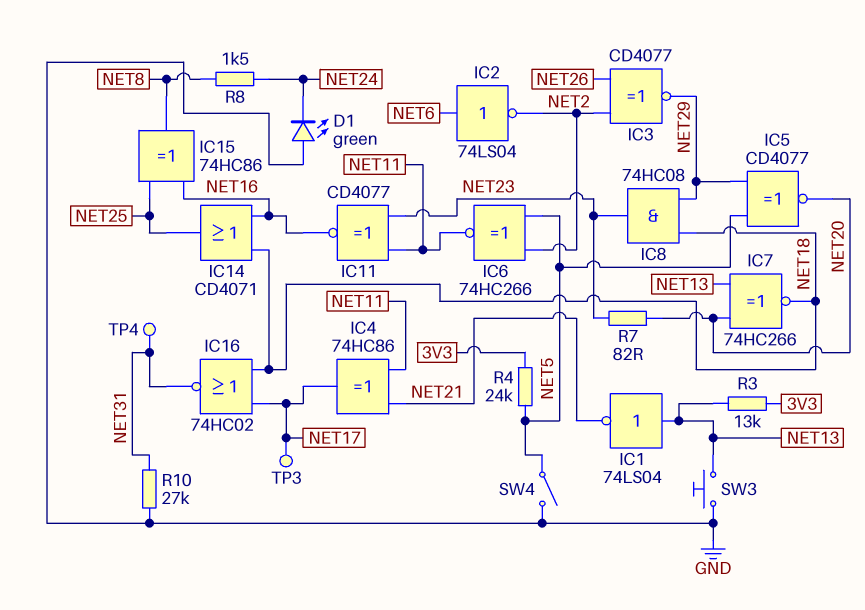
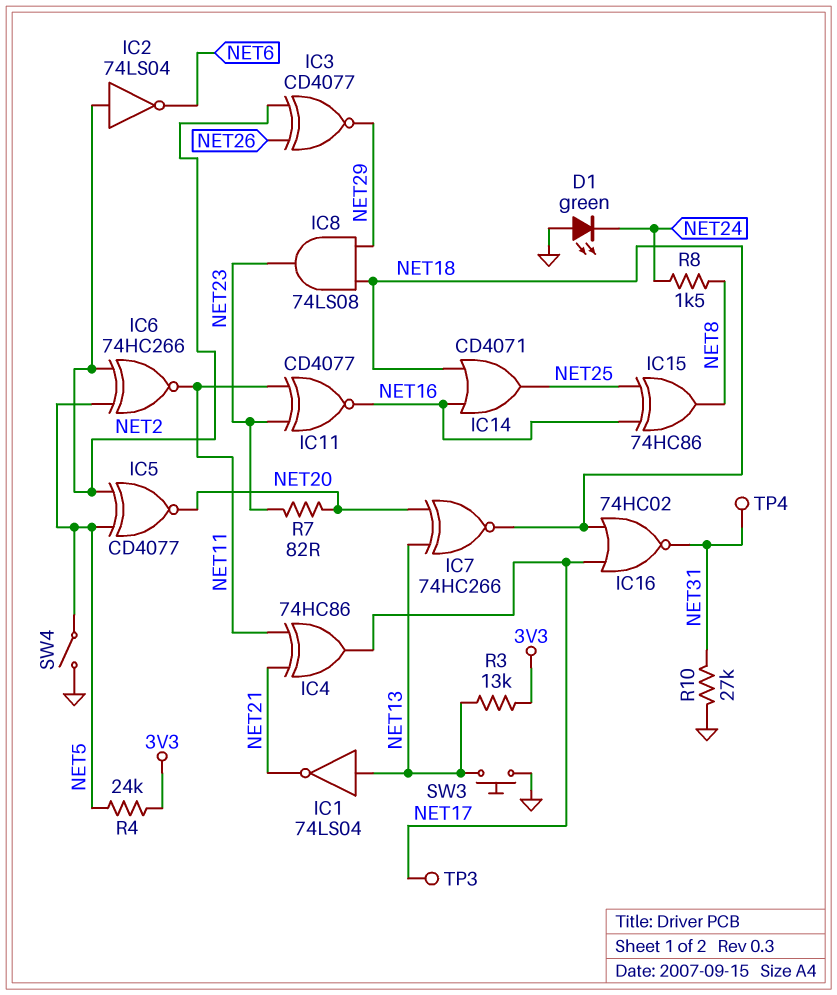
IC2: NOT 74LS04 (in NET6, out NET2) -> NOT 74LS04 (in NET2, out NET6)
IC5: XNOR CD4077 (in NET5, in NET29, out NET20) -> XNOR CD4077 (in NET2, in NET5, out NET20)
IC8: AND 74HC08 (in NET18, in NET29, out NET23) -> AND 74LS08 (in NET18, in NET29, out NET23)

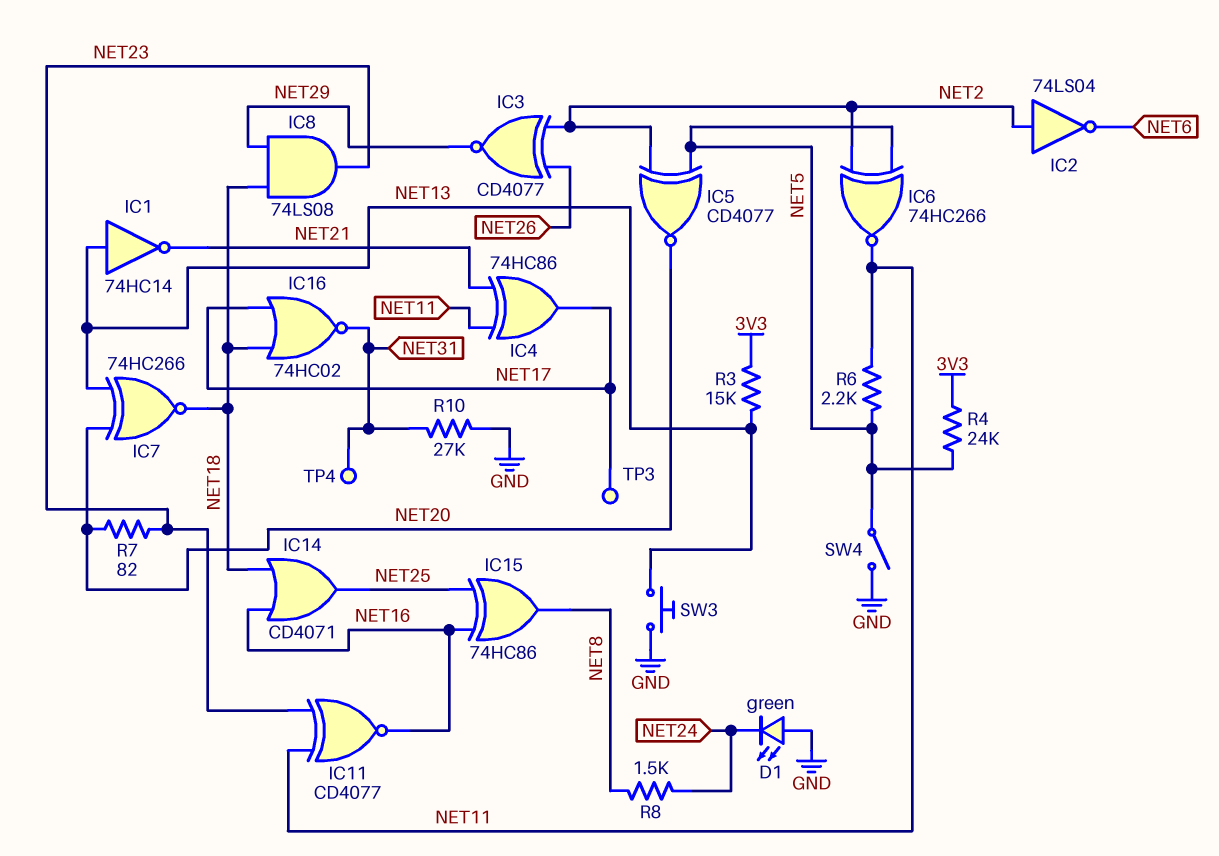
IC1: NOT 74LS04 (in NET13, out NET21) -> NOT 74HC14 (in NET13, out NET21)
R3: 13k (3V3, NET13) -> 15k (3V3, NET13)
R6: none -> 2.2k (NET5, NET11)

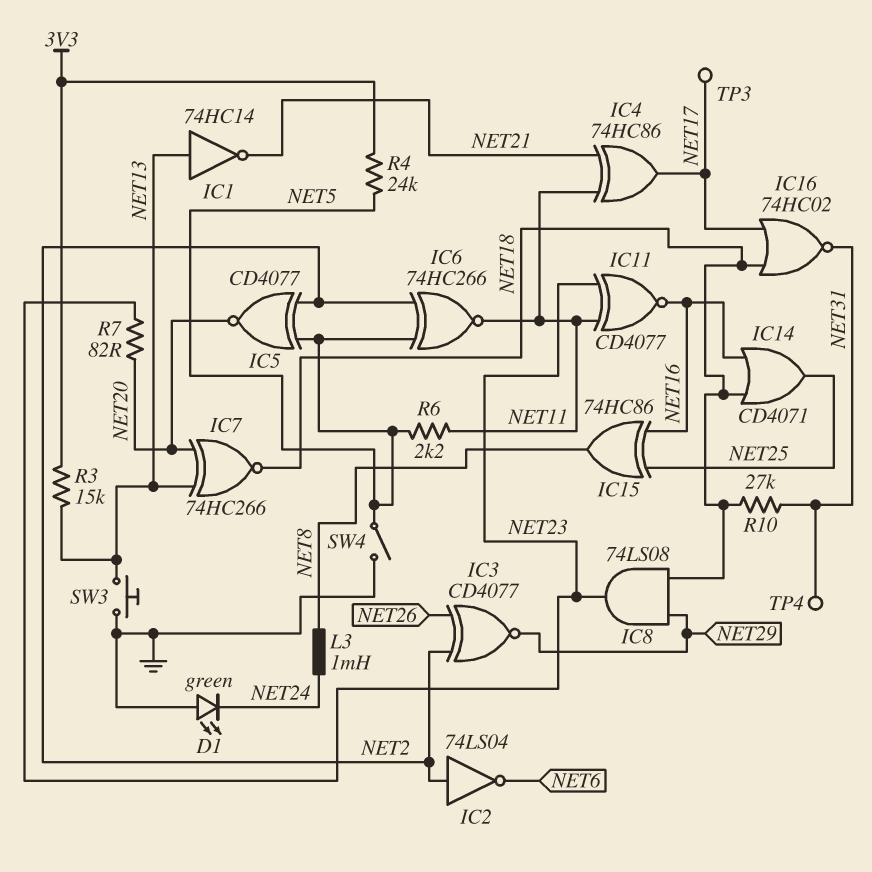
L3: none -> 1mH (NET8, NET24)
R8: 1.5k (NET8, NET24) -> none
R10: 27k (GND, NET31) -> 27k (NET18, NET31)

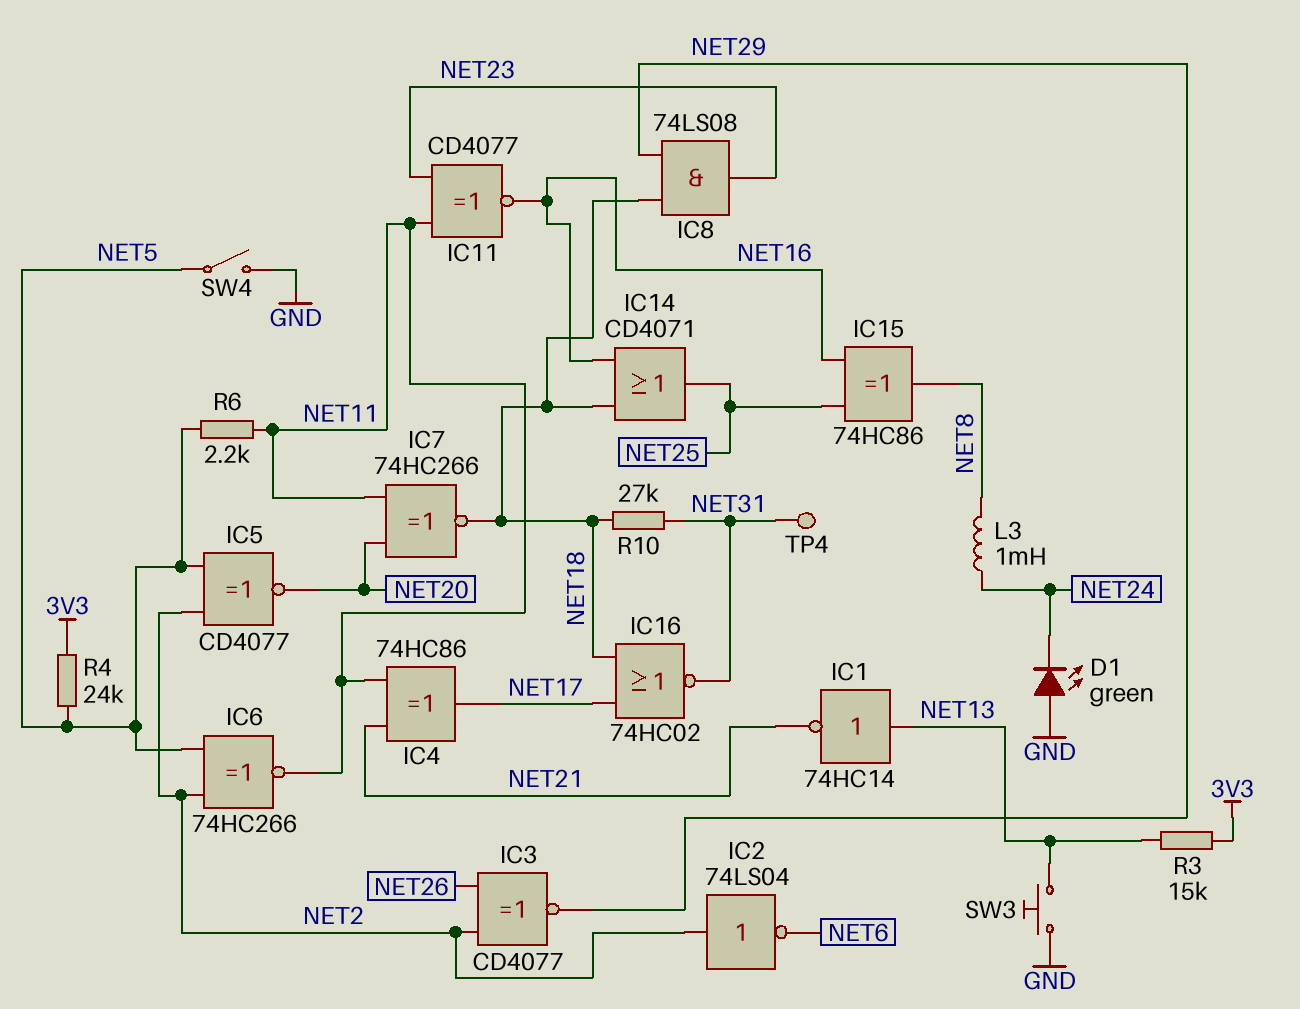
IC7: XNOR 74HC266 (in NET13, in NET20, out NET18) -> XNOR 74HC266 (in NET11, in NET20, out NET18)
R7: 82 (NET20, NET23) -> none
TP3: test point (NET17) -> none

